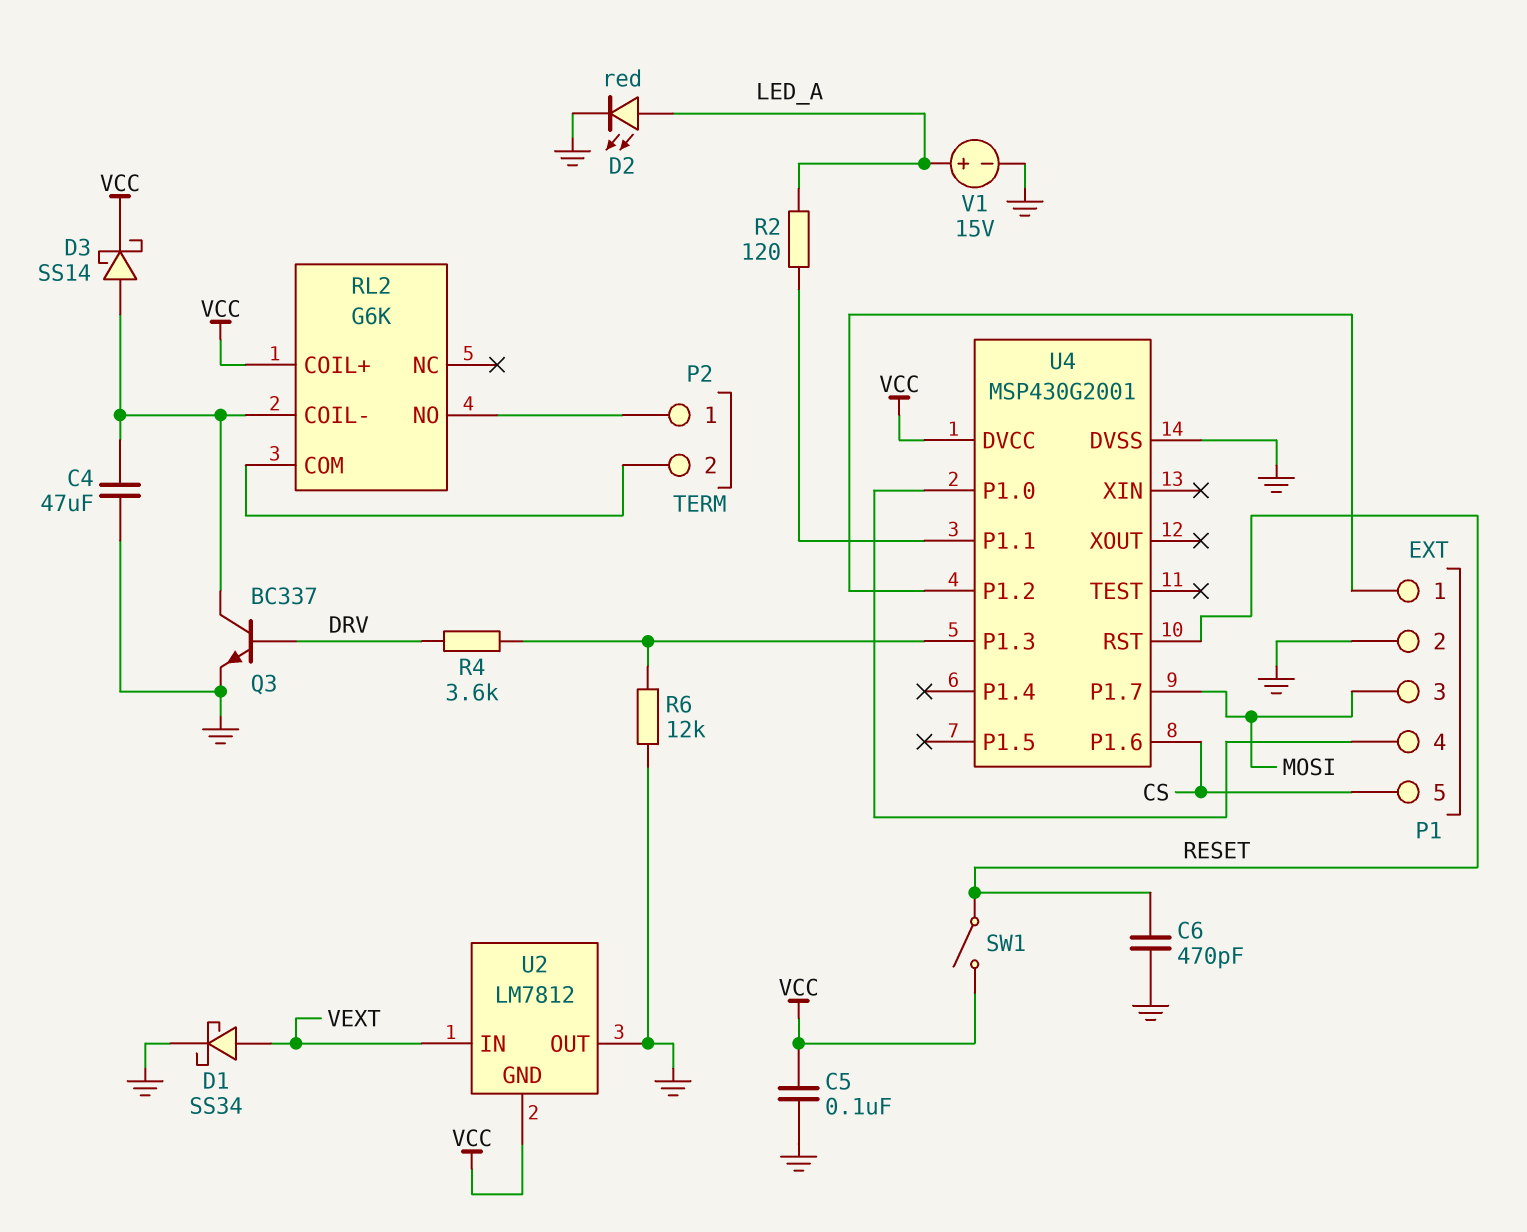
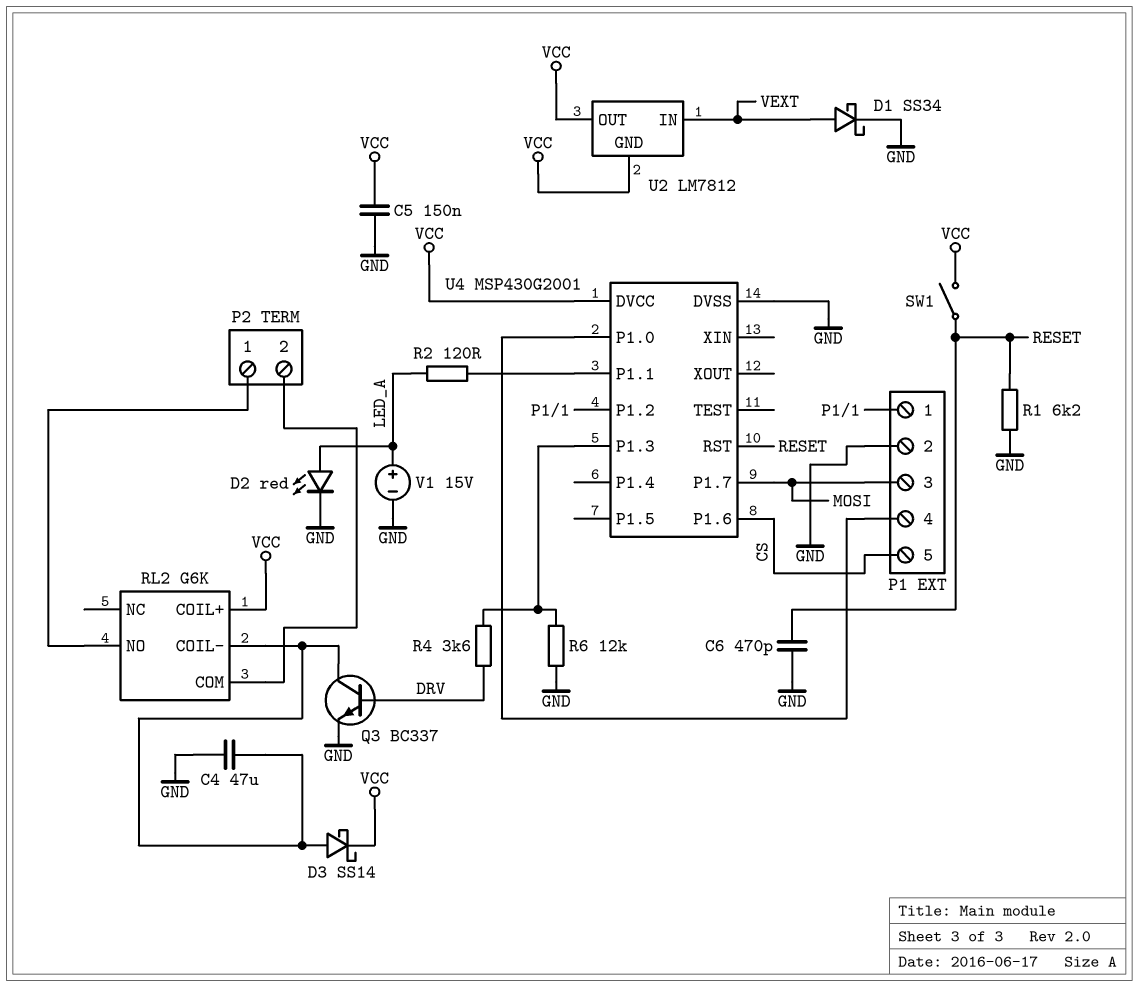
C5: 100nF (GND, VCC) -> 150nF (GND, VCC)
R1: none -> 6.2k (GND, RESET)
U2 pin OUT: GND -> VCC

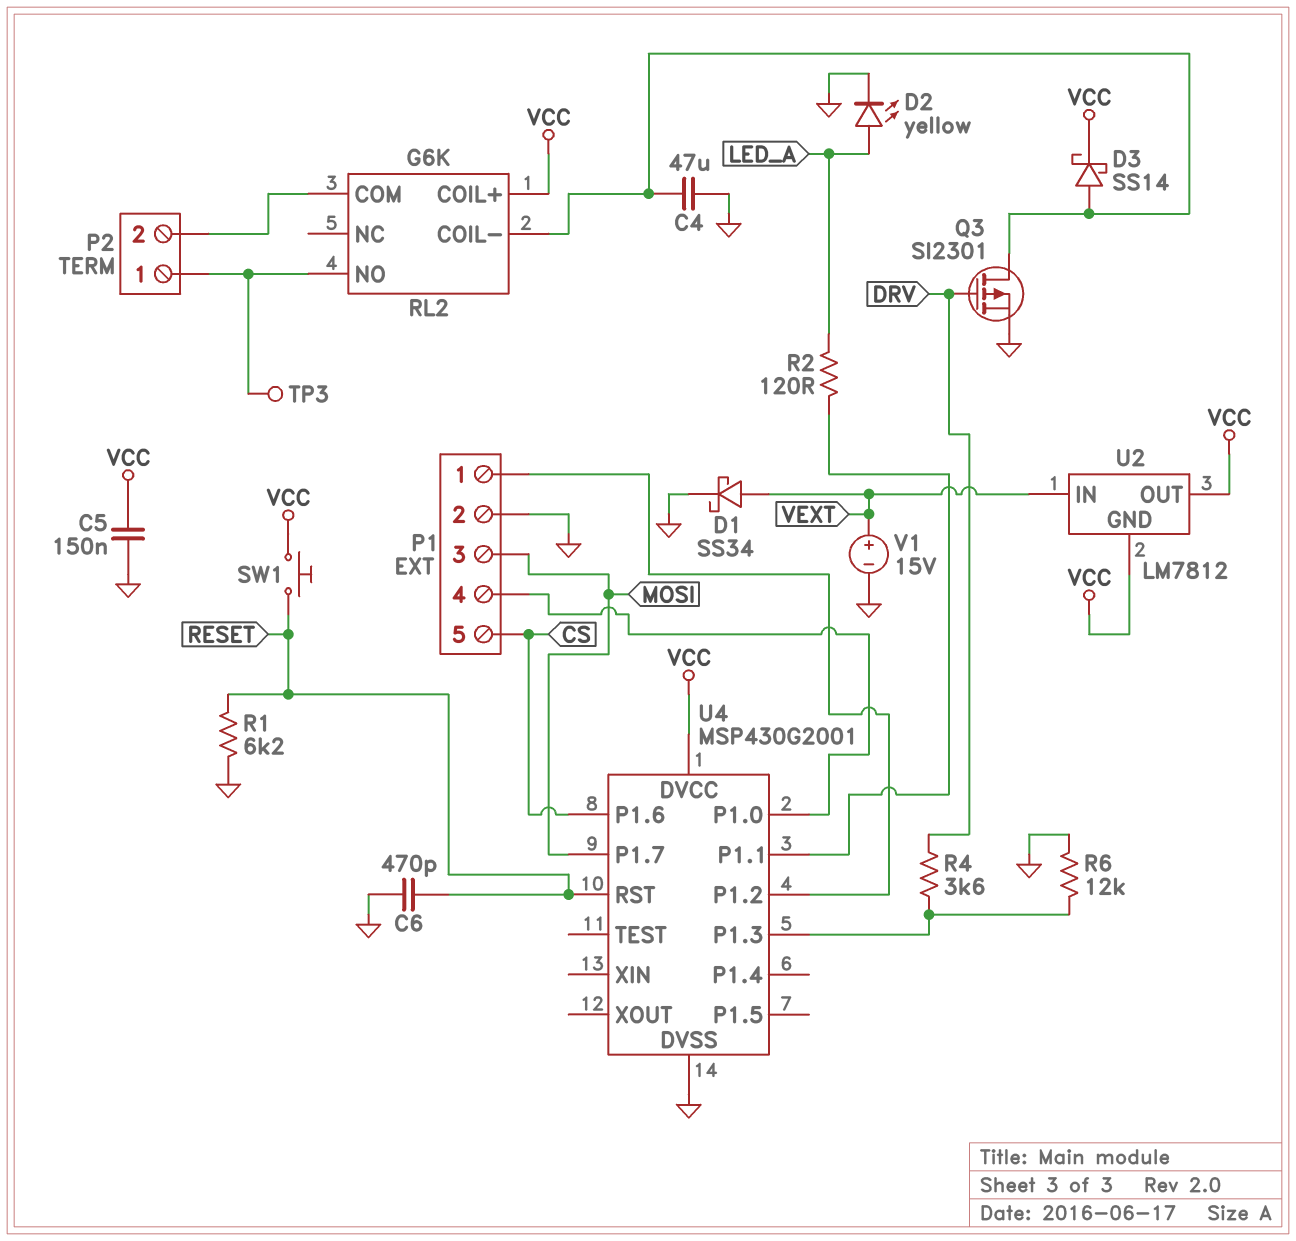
D2: LED red (A LED_A, K GND) -> LED yellow (A LED_A, K GND)
Q3: NPN BC337 (B DRV, C RL2/COIL-, E GND) -> PMOS SI2301 (G DRV, D RL2/COIL-, S GND)
SW1: switch (RESET, VCC) -> button (RESET, VCC)
TP3: none -> test point (P2/1)
V1: 15V (plus LED_A, minus GND) -> 15V (plus VEXT, minus GND)

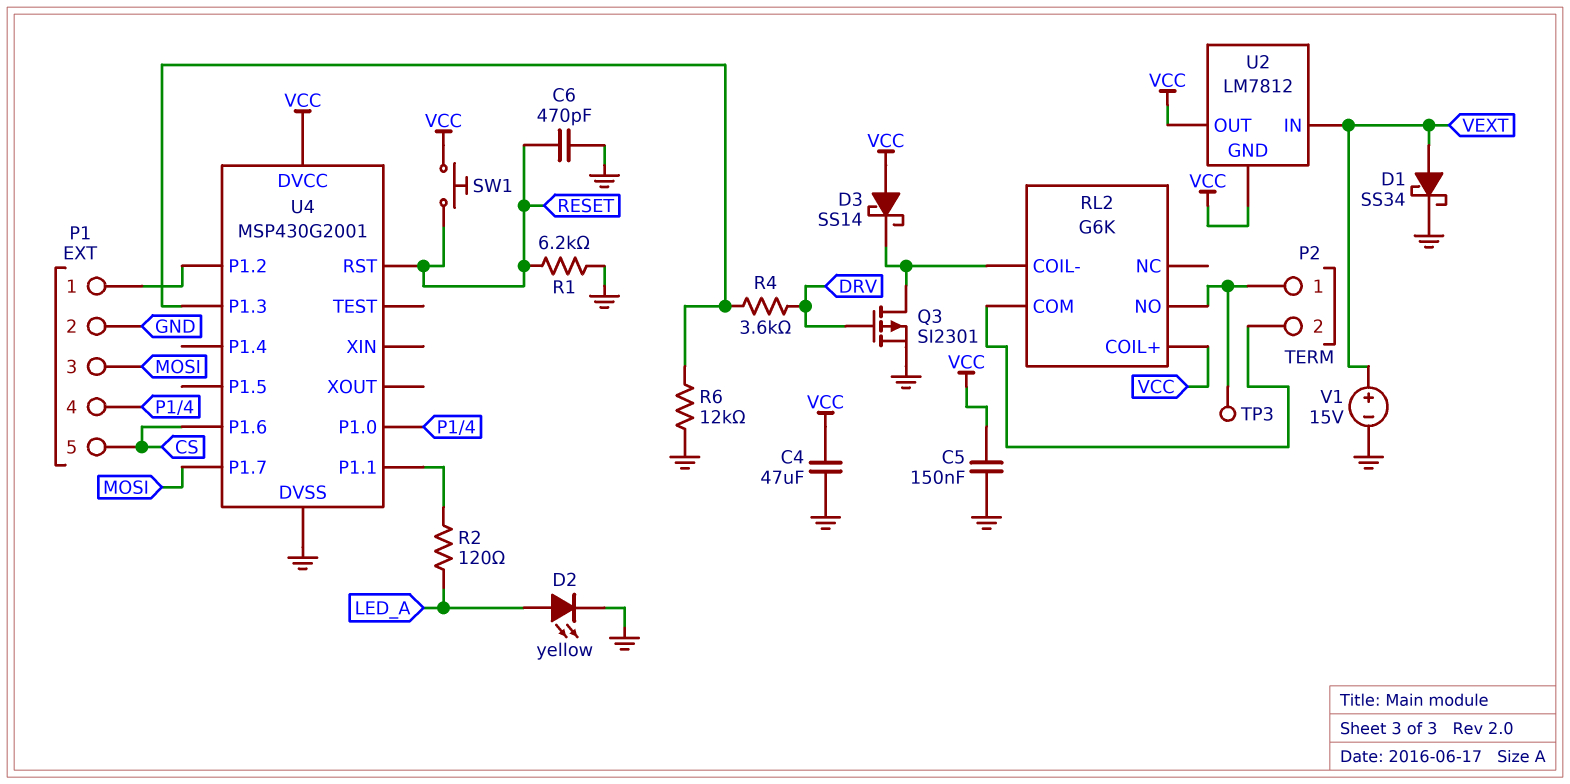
C4: 47uF (GND, RL2/COIL-) -> 47uF (GND, VCC)
D3: schottky SS14 (A RL2/COIL-, K VCC) -> schottky SS14 (A VCC, K RL2/COIL-)

